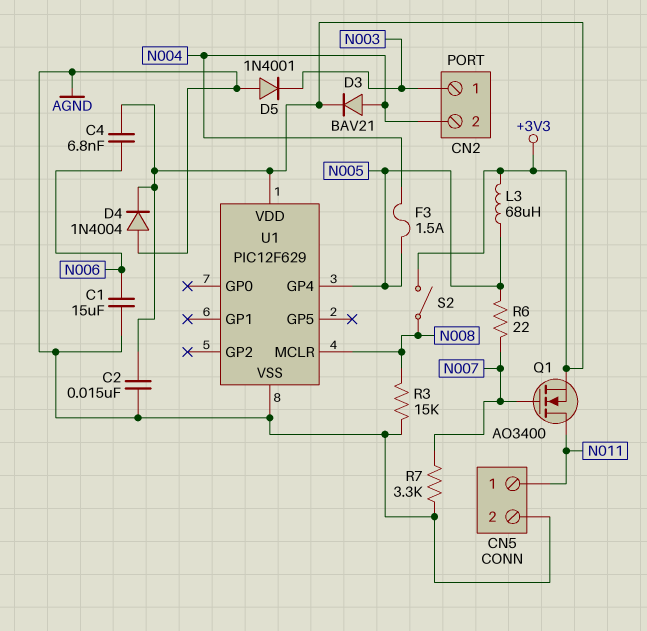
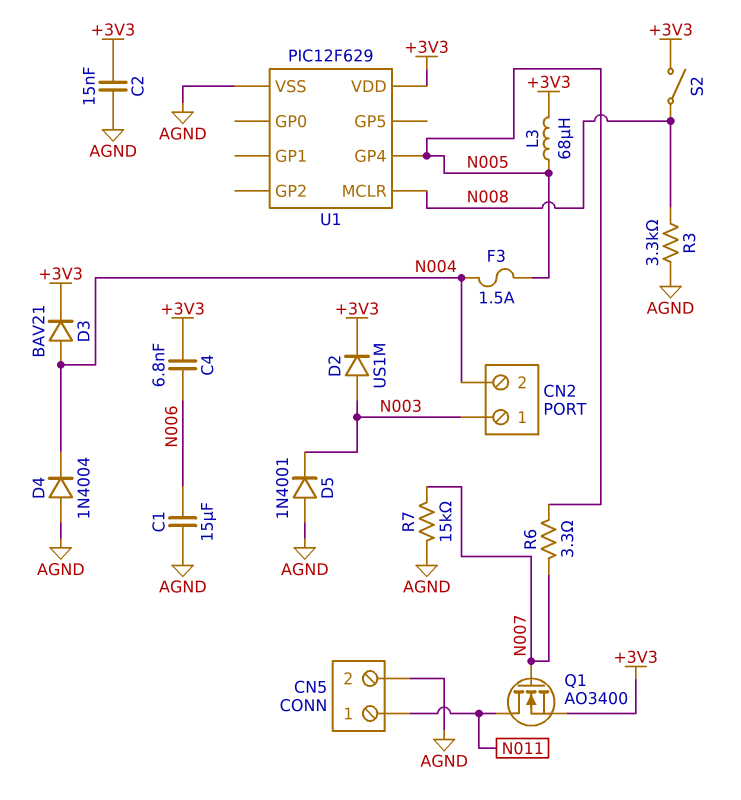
D2: none -> diode US1M (A N003, K +3V3)
D4: diode 1N4004 (A AGND, K +3V3) -> diode 1N4004 (A AGND, K N004)
R3: 15k (AGND, N008) -> 3.3k (AGND, N008)
R6: 22 (N005, N007) -> 3.3 (N005, N007)
R7: 3.3k (AGND, N007) -> 15k (AGND, N007)

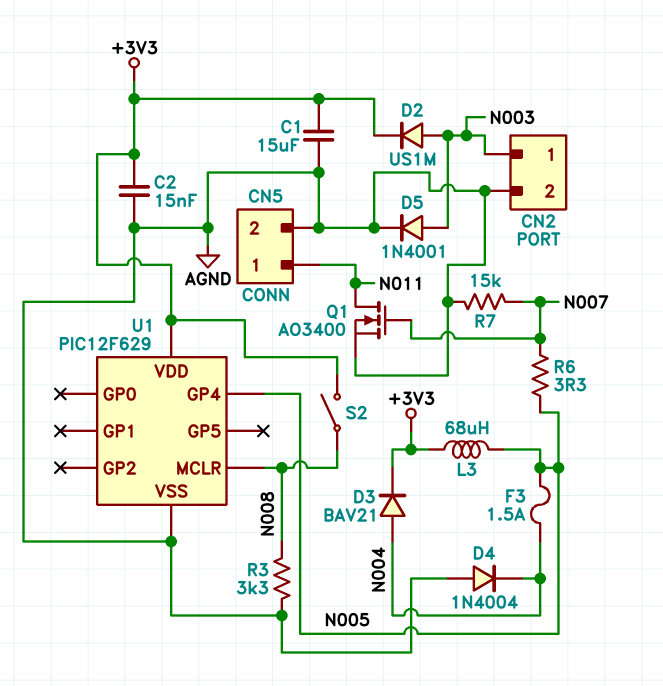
C1: 15uF (AGND, N006) -> 15uF (+3V3, AGND)
C4: 6.8nF (+3V3, N006) -> none
CN2 pin 2: N004 -> AGND
D5: diode 1N4001 (A AGND, K N003) -> diode 1N4001 (A N003, K AGND)
Q1: NMOS AO3400 (G N007, D N011, S +3V3) -> NMOS AO3400 (G N007, D N011, S AGND)

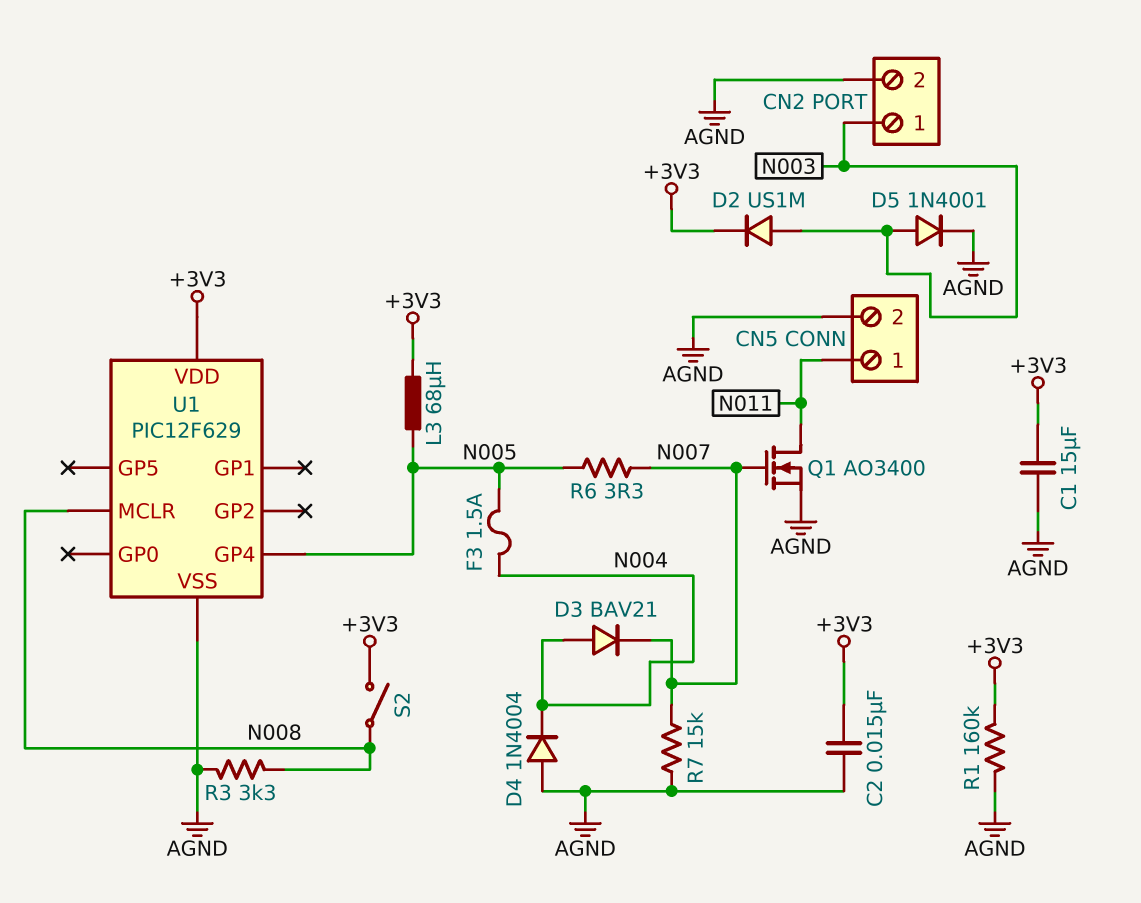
D3: diode BAV21 (A N004, K +3V3) -> diode BAV21 (A N004, K N007)
R1: none -> 160k (+3V3, AGND)

